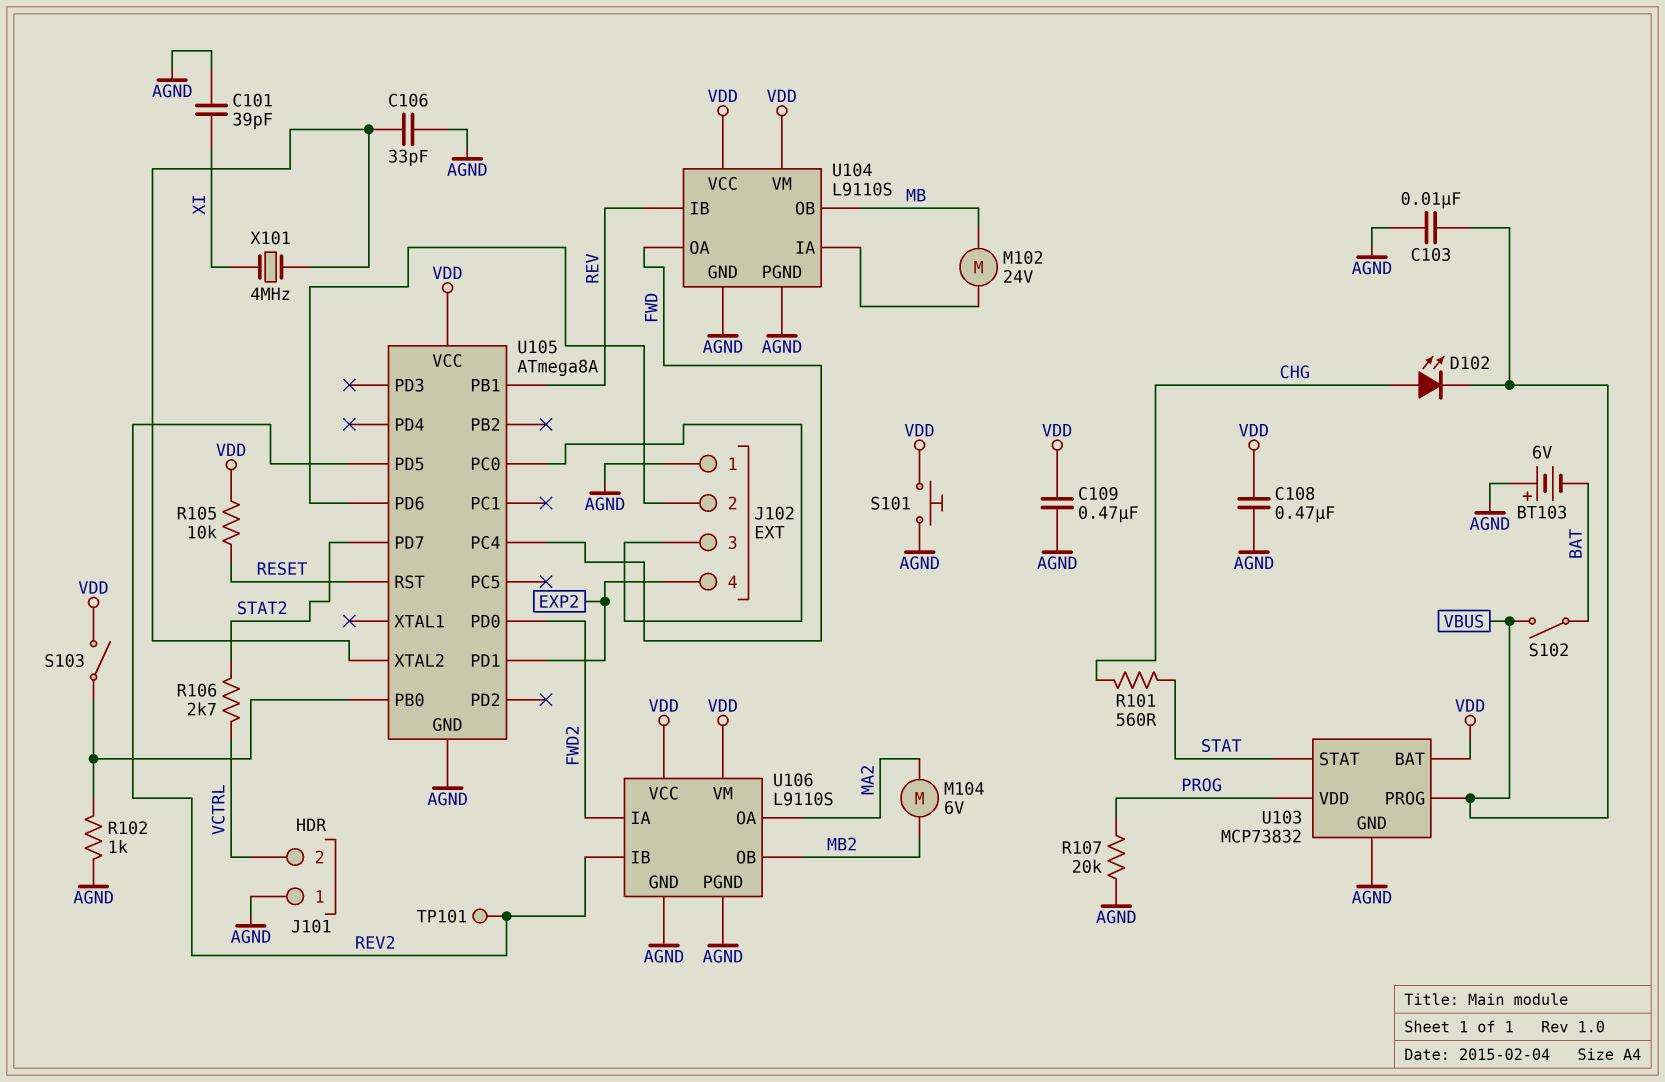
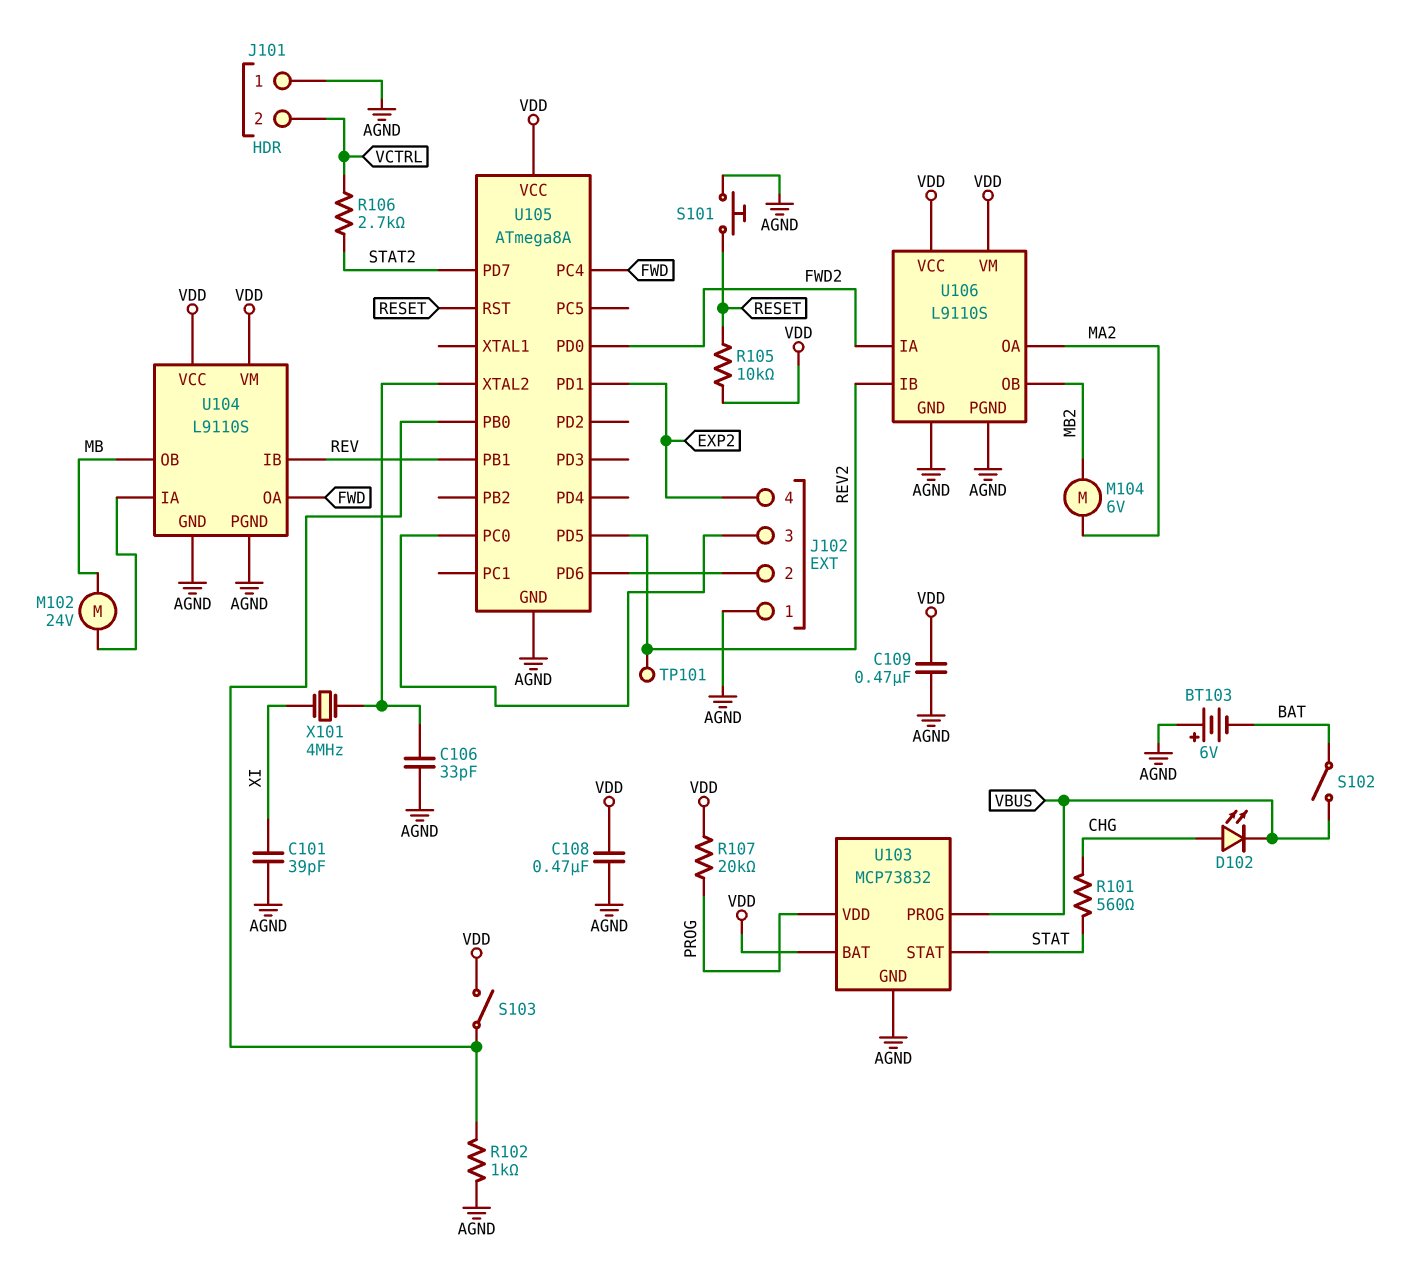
C103: 10nF (AGND, VBUS) -> none
R107: 20k (AGND, PROG) -> 20k (PROG, VDD)
S101: button (AGND, VDD) -> button (AGND, RESET)

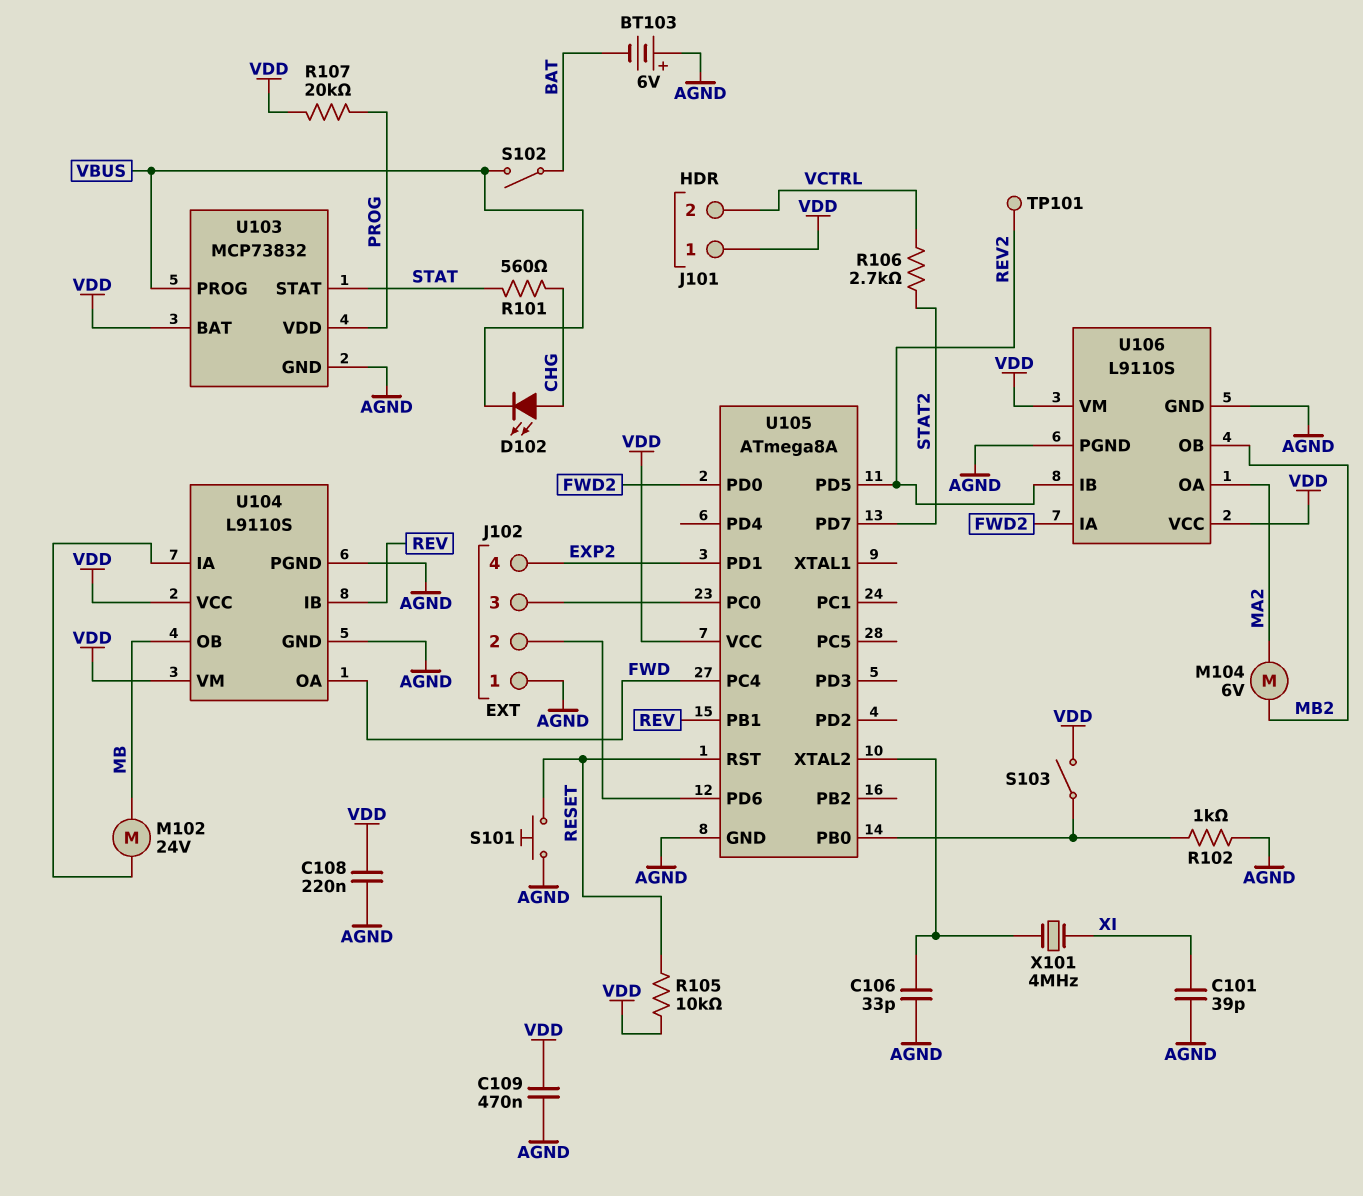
C108: 470nF (AGND, VDD) -> 220nF (AGND, VDD)
J101 pin 1: AGND -> VDD

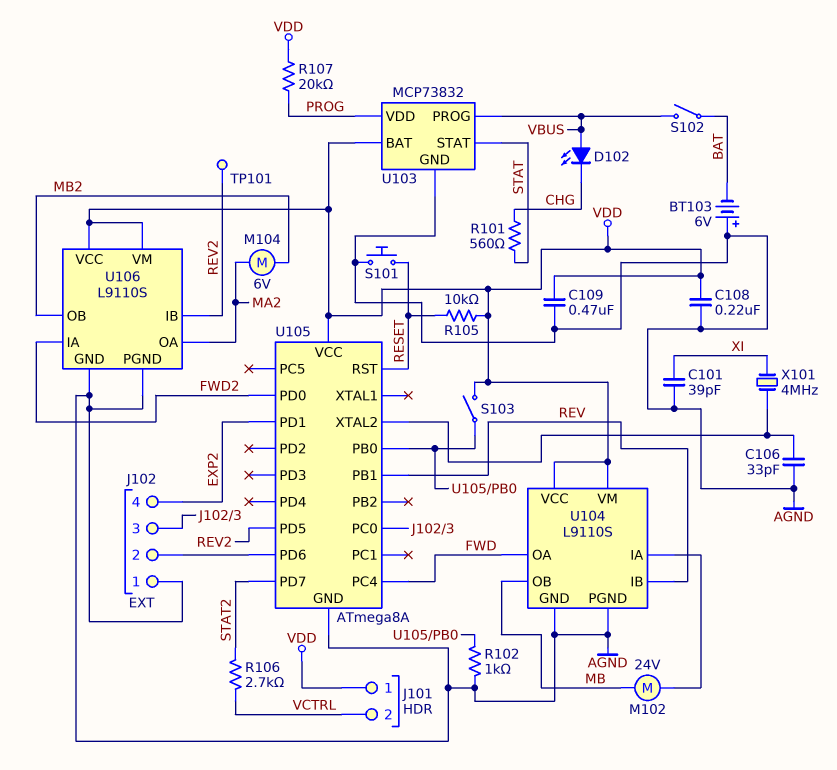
D102: LED (A CHG, K VBUS) -> LED (A VBUS, K CHG)

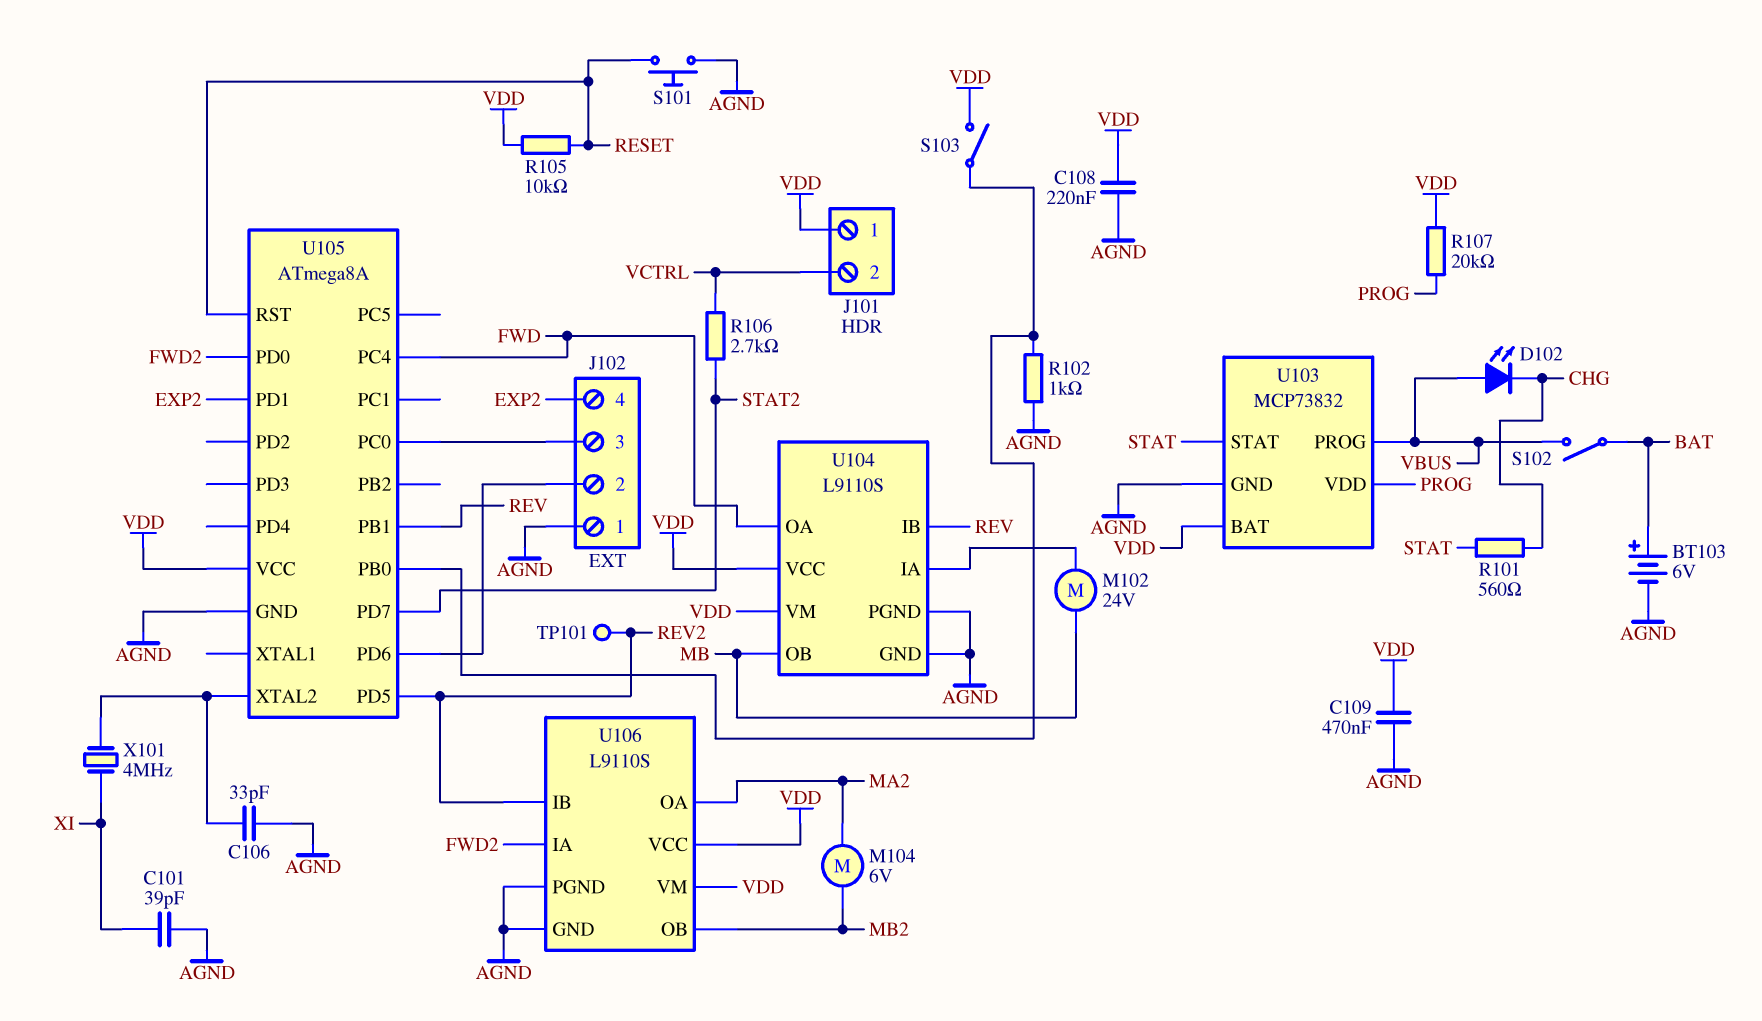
BT103: 6V (plus AGND, minus BAT) -> 6V (plus BAT, minus AGND)

